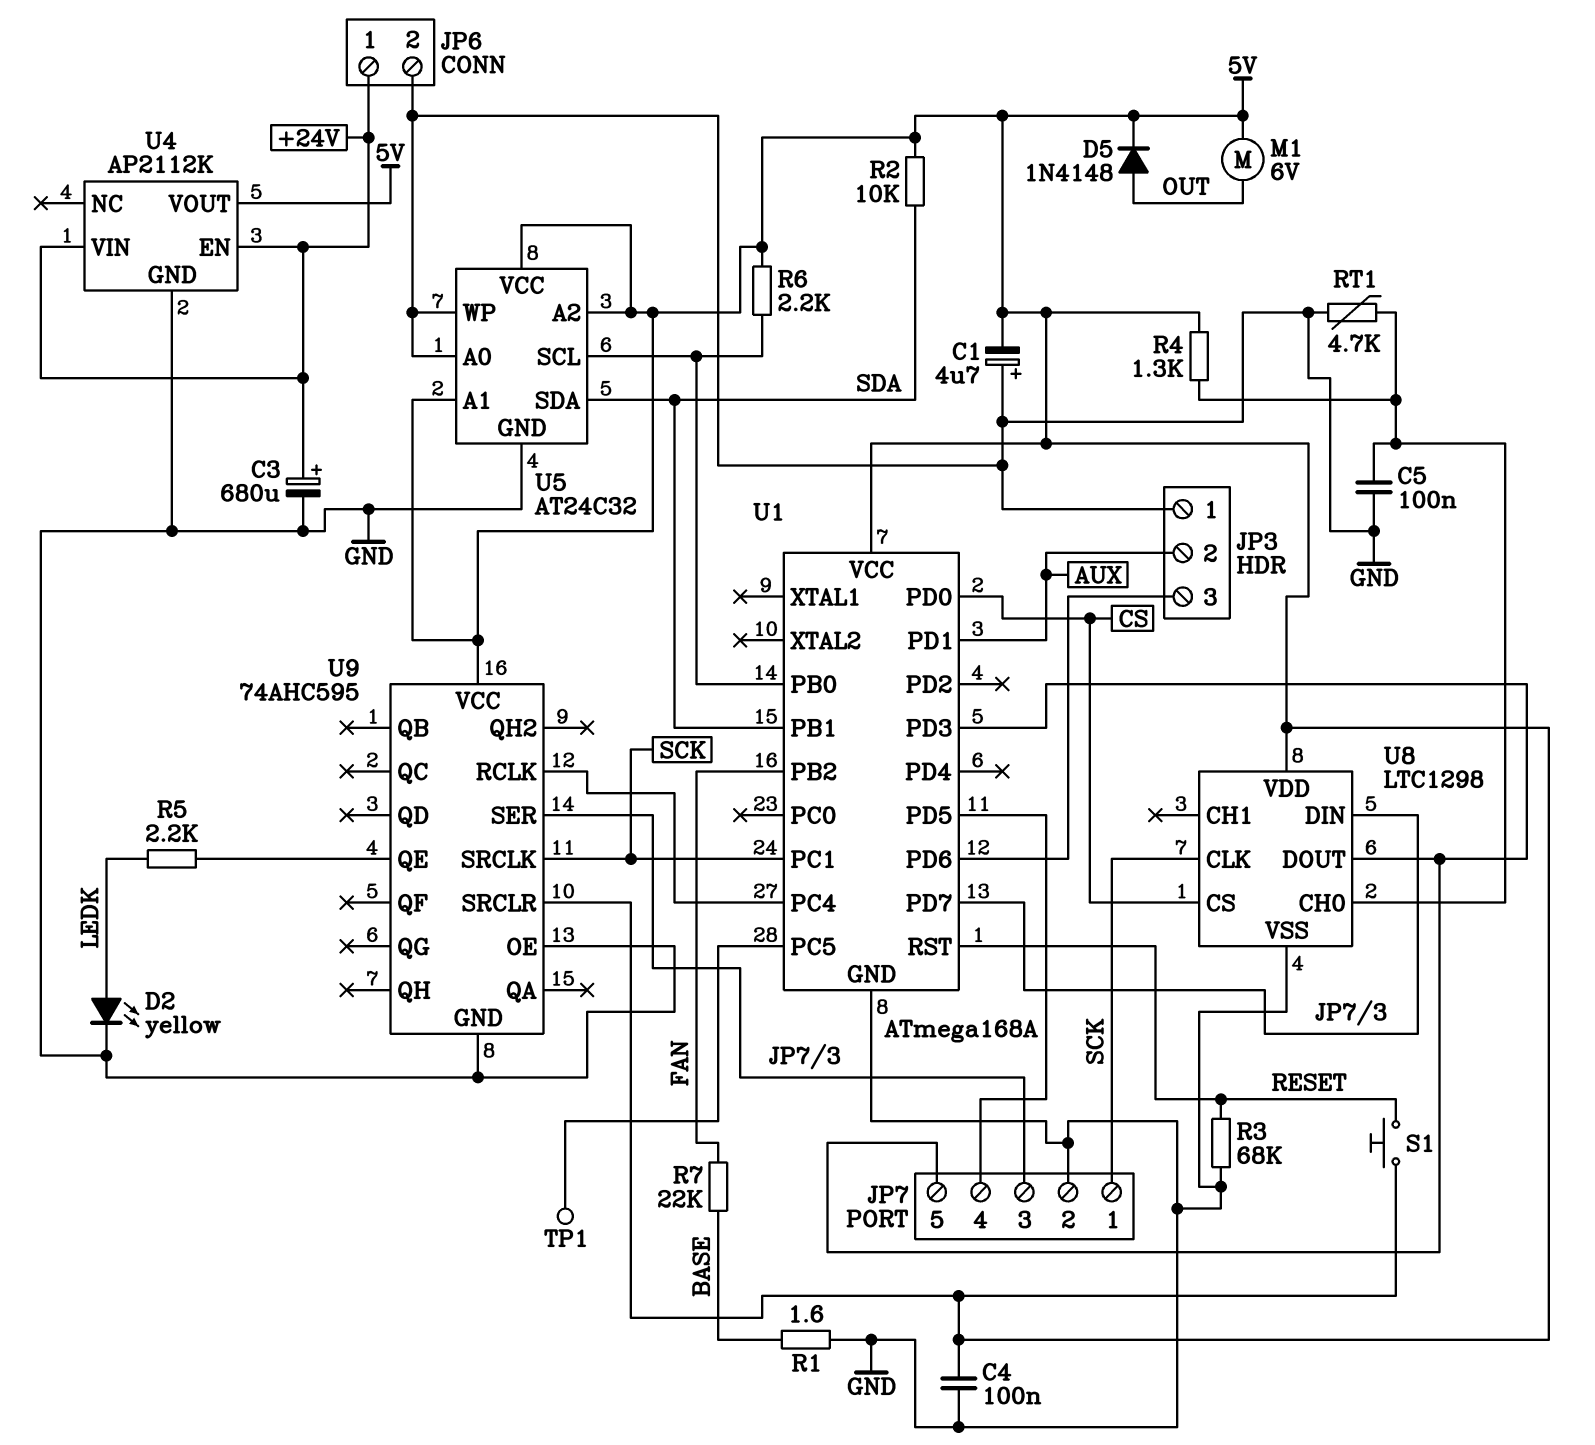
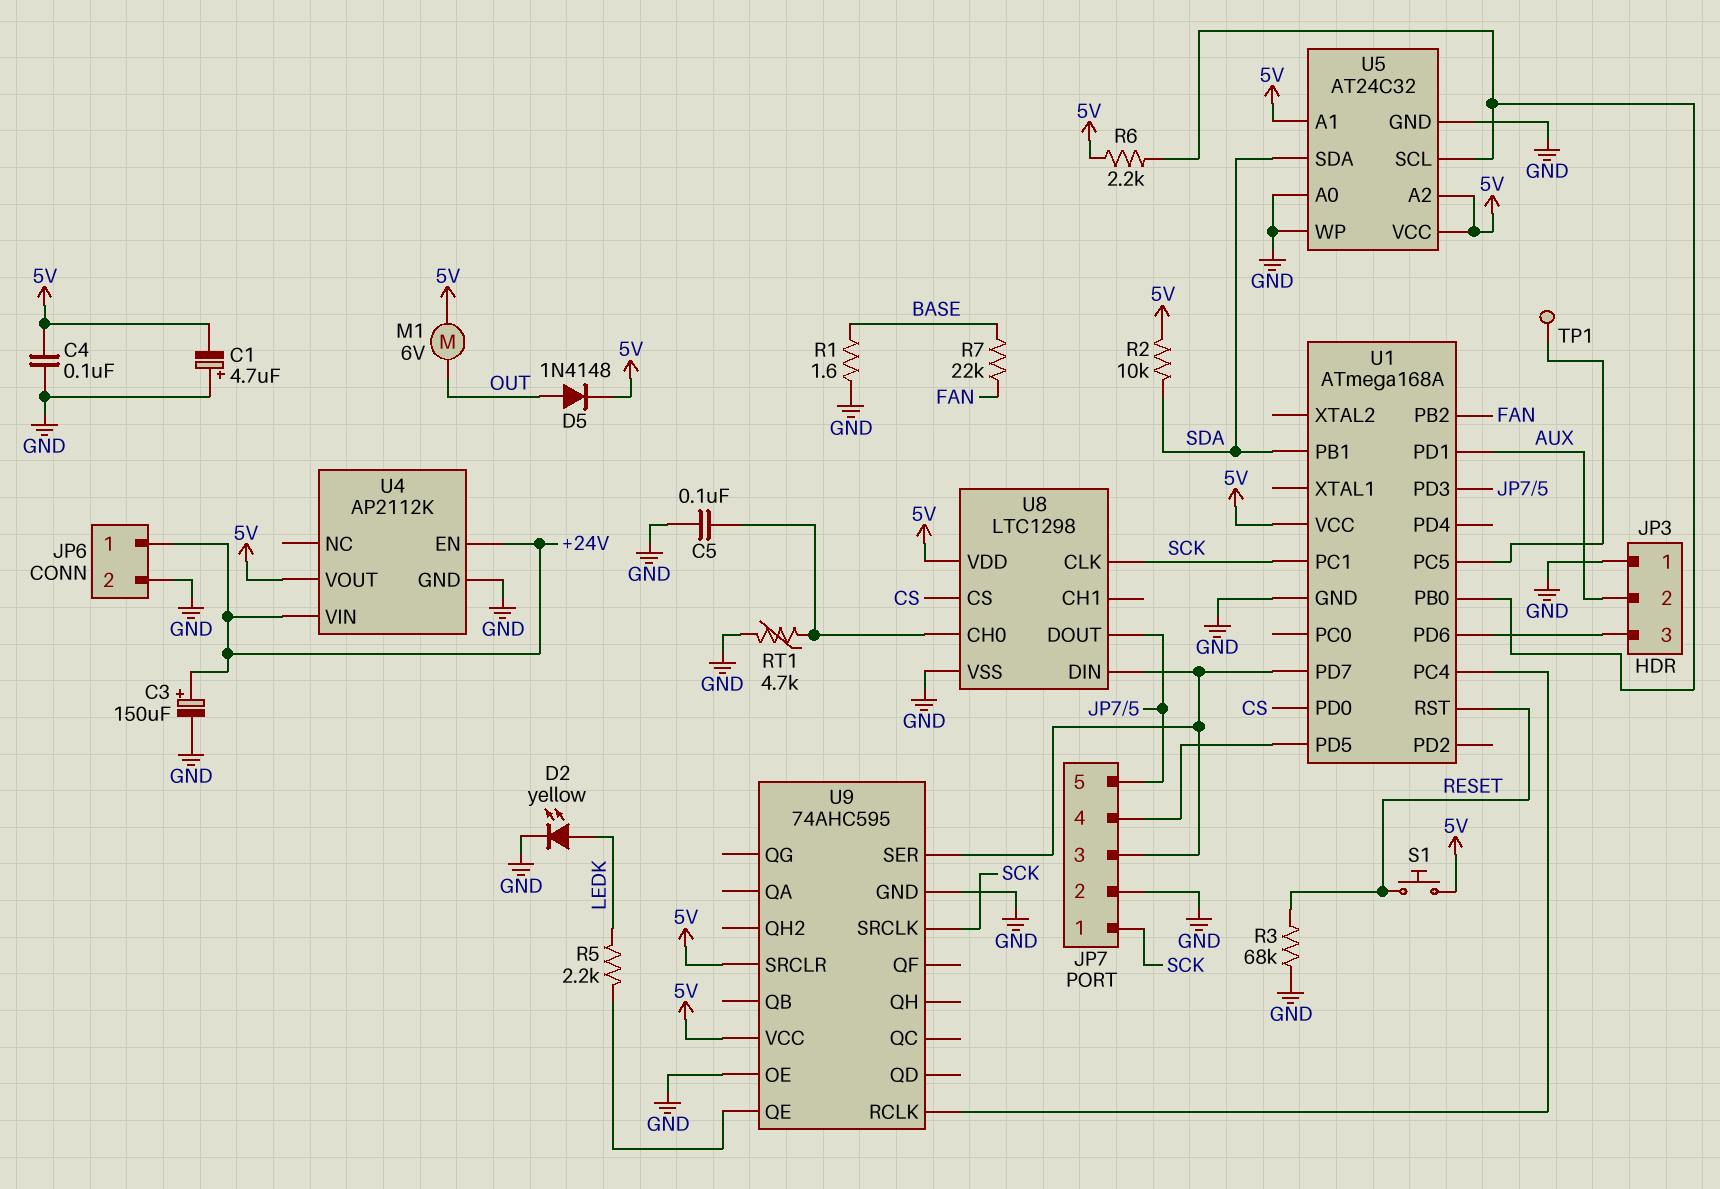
C3: 680uF (plus +24V, minus GND) -> 150uF (plus +24V, minus GND)
R4: 1.3k (5V, U8/CH0) -> none

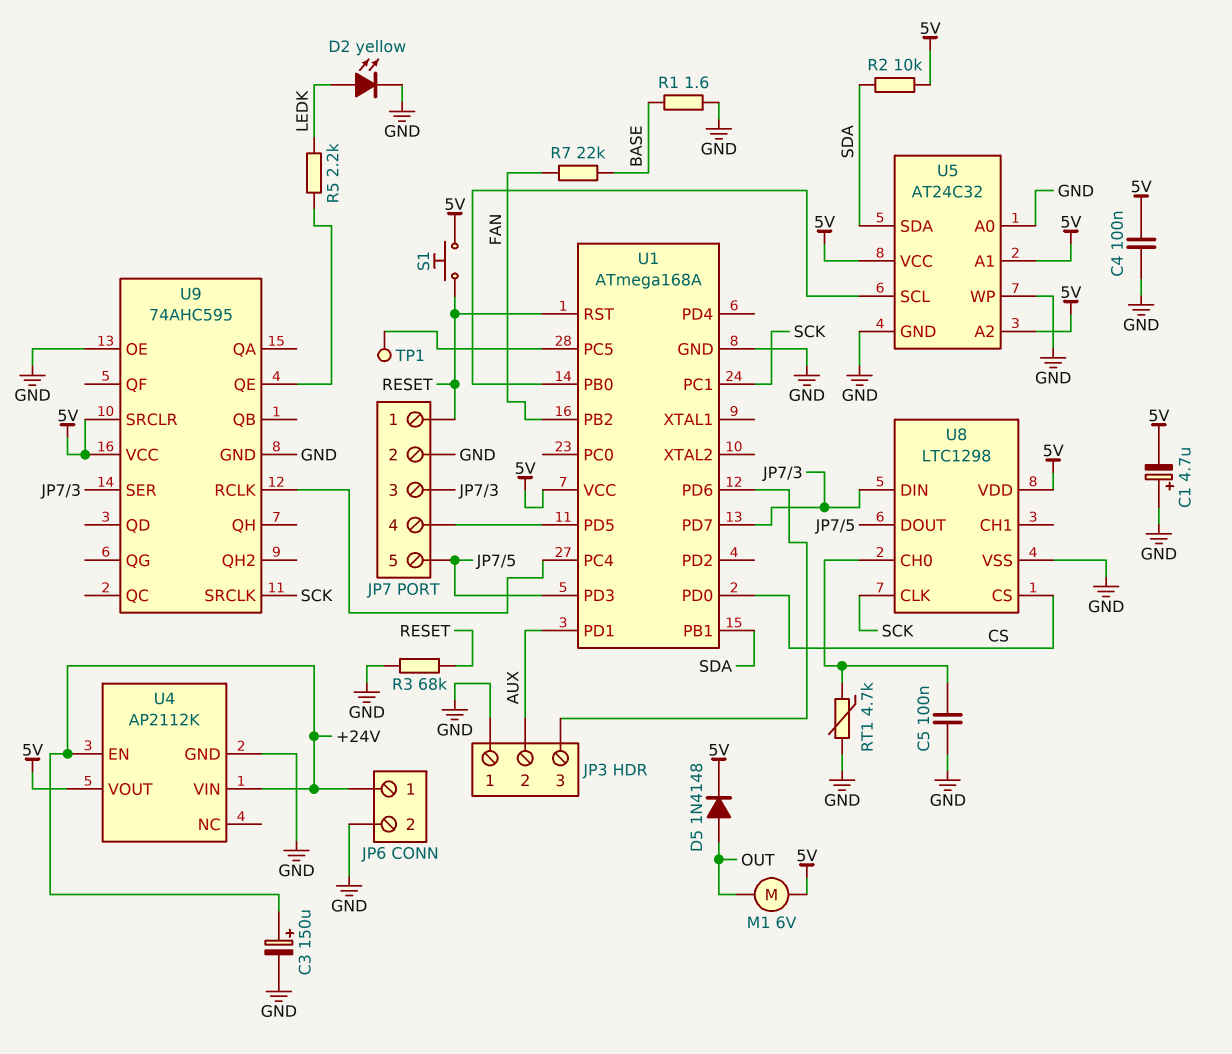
JP7 pin 1: SCK -> RESET
R6: 2.2k (5V, U1/PB0) -> none

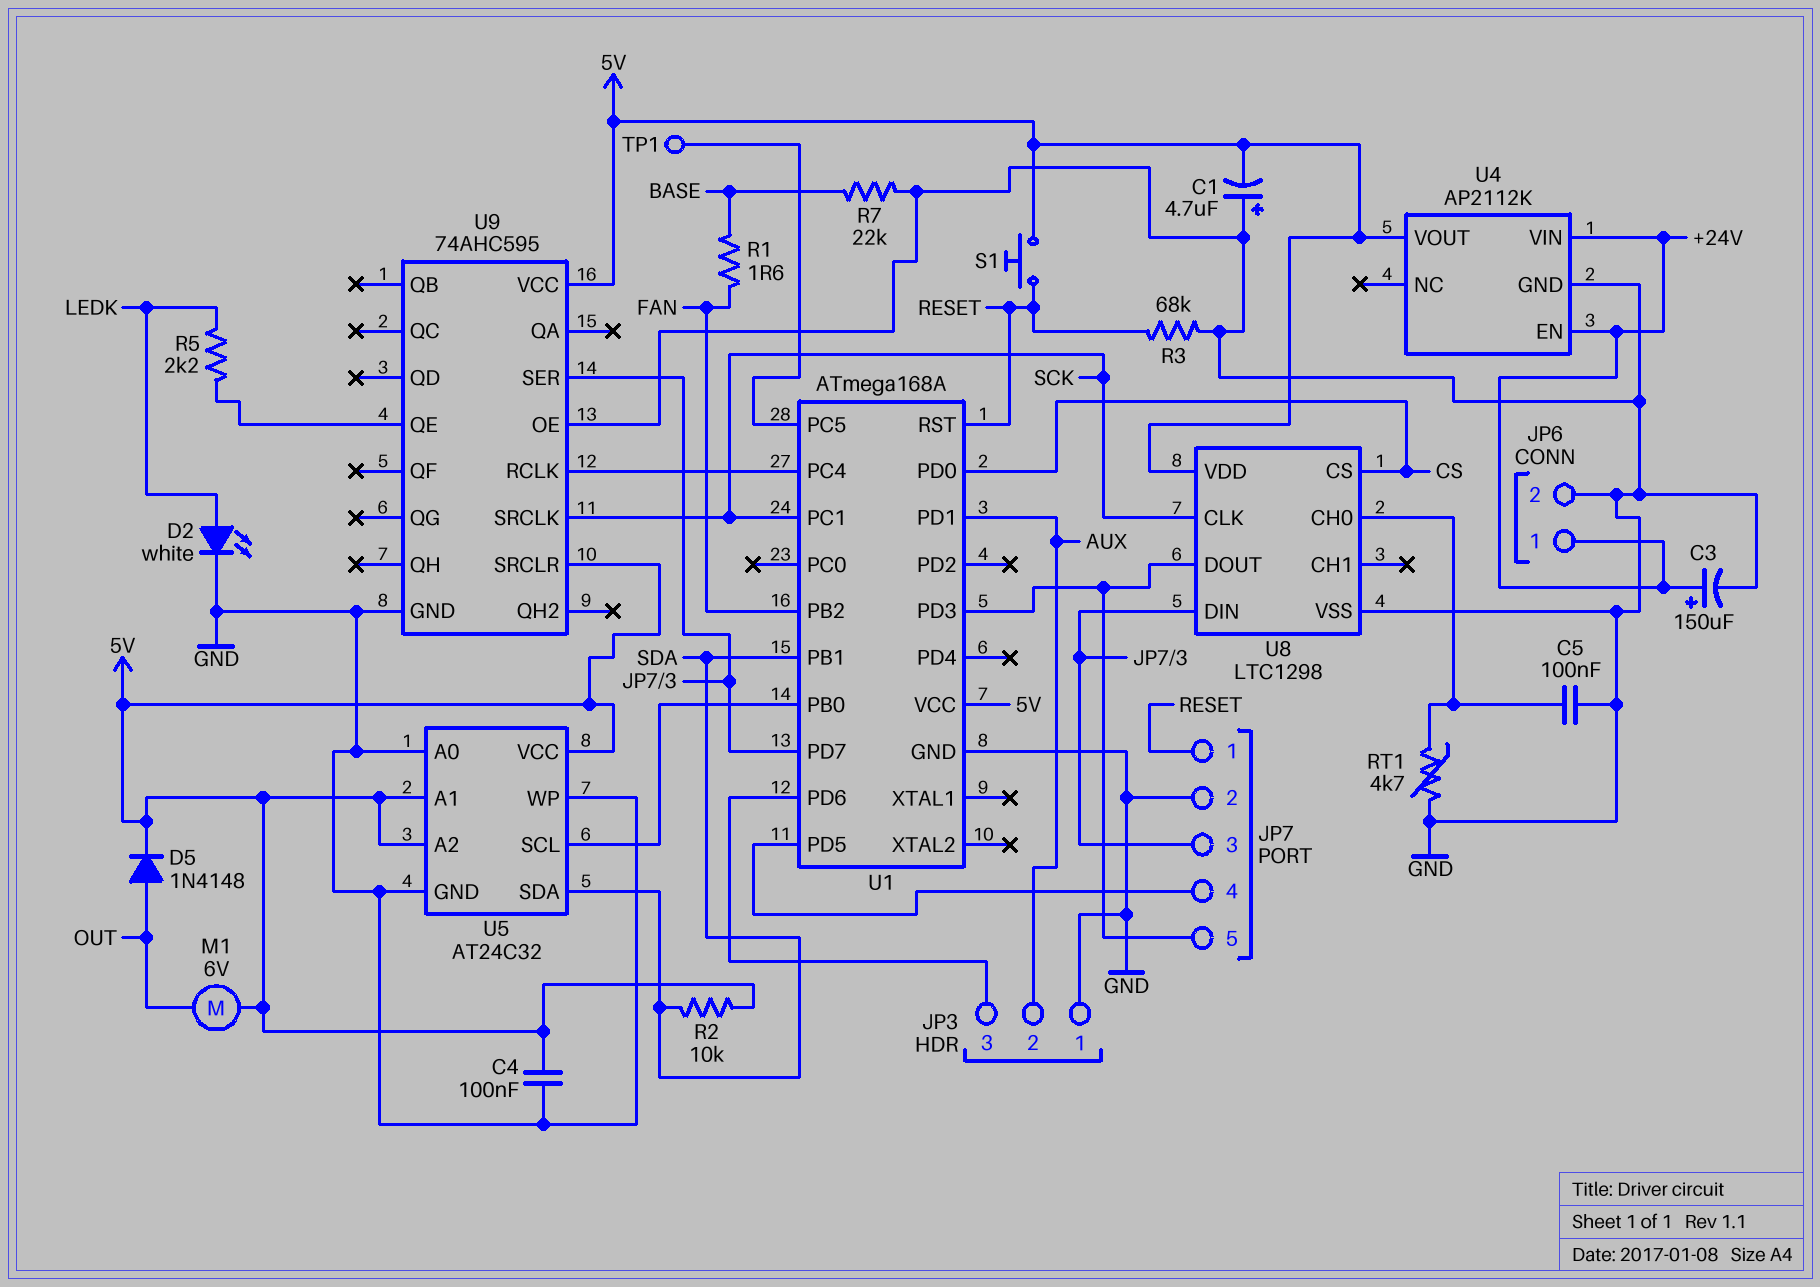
D2: LED yellow (A LEDK, K GND) -> LED white (A LEDK, K GND)
R1: 1.6 (BASE, GND) -> 1.6 (BASE, FAN)
R7: 22k (BASE, FAN) -> 22k (BASE, GND)

